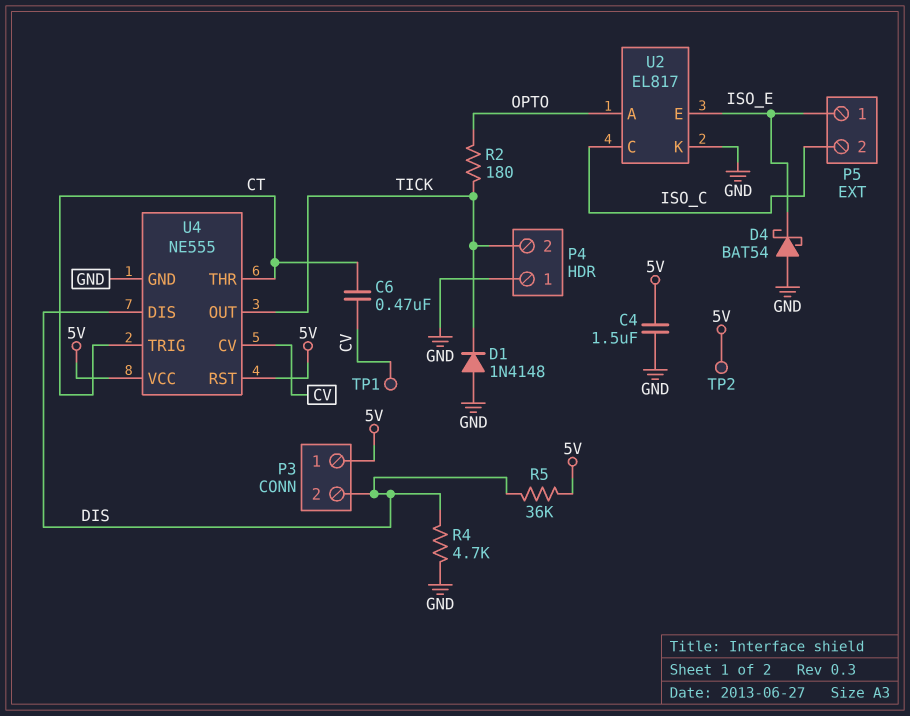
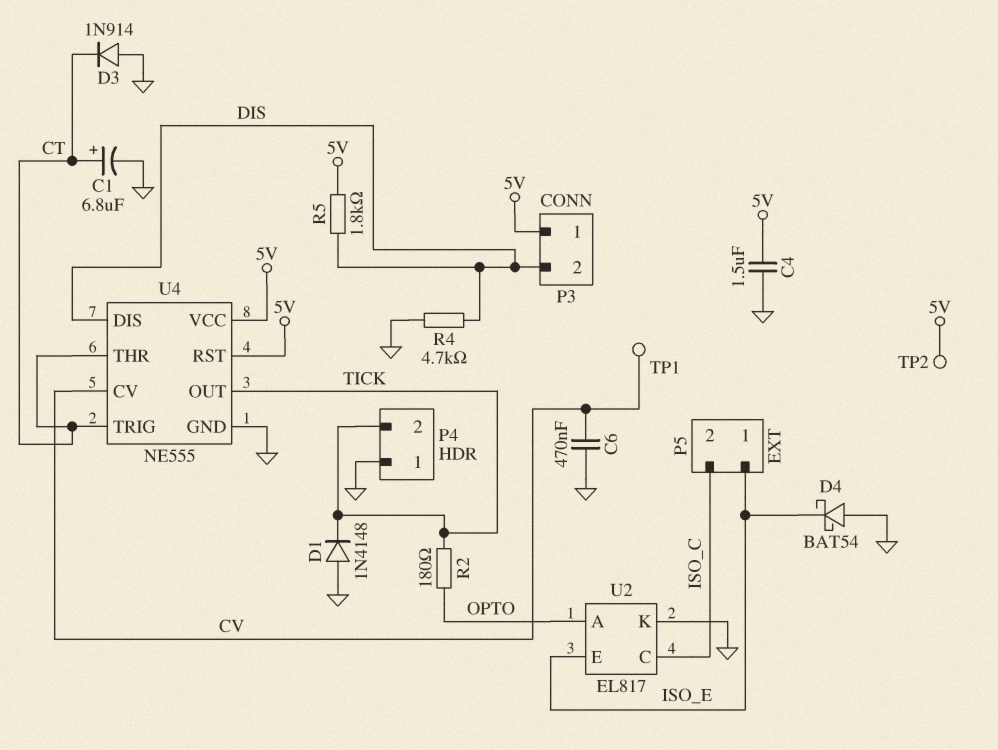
C1: none -> 6.8uF (plus CT, minus GND)
C6: 470nF (CT, CV) -> 470nF (CV, GND)
D3: none -> diode 1N914 (A GND, K CT)
R5: 36k (5V, DIS) -> 1.8k (5V, DIS)

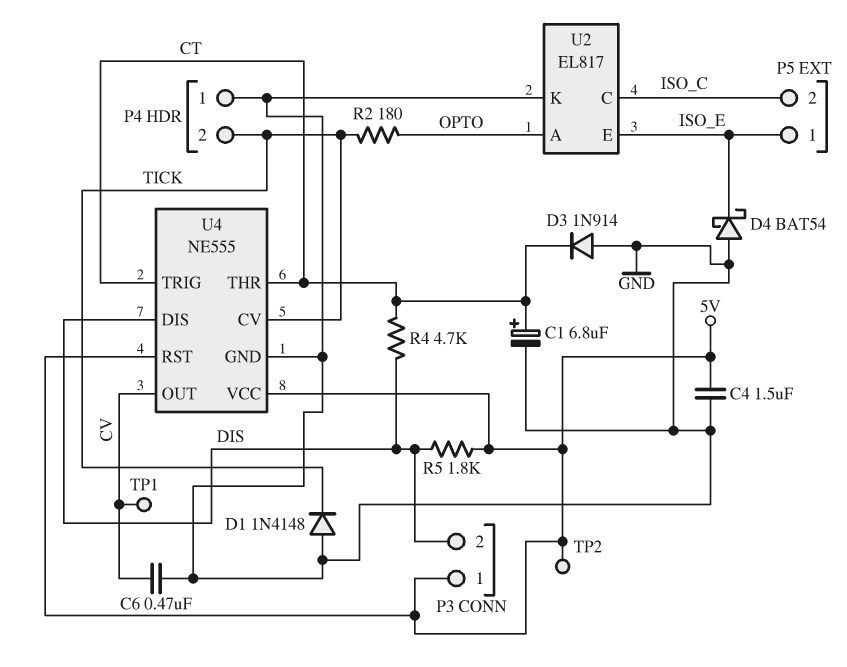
R4: 4.7k (DIS, GND) -> 4.7k (CT, DIS)
U4 pin CV: CV -> TICK
U4 pin OUT: TICK -> CV

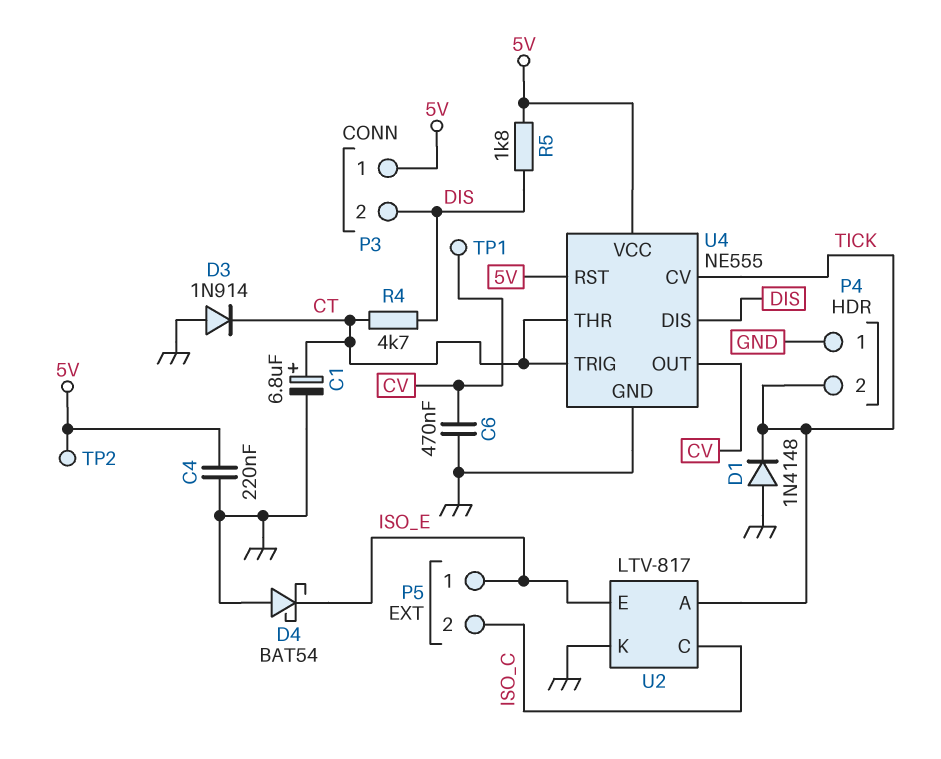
C4: 1.5uF (5V, GND) -> 220nF (5V, GND)
R2: 180 (OPTO, TICK) -> none
U2: EL817 -> LTV-817
U2 pin A: OPTO -> TICK

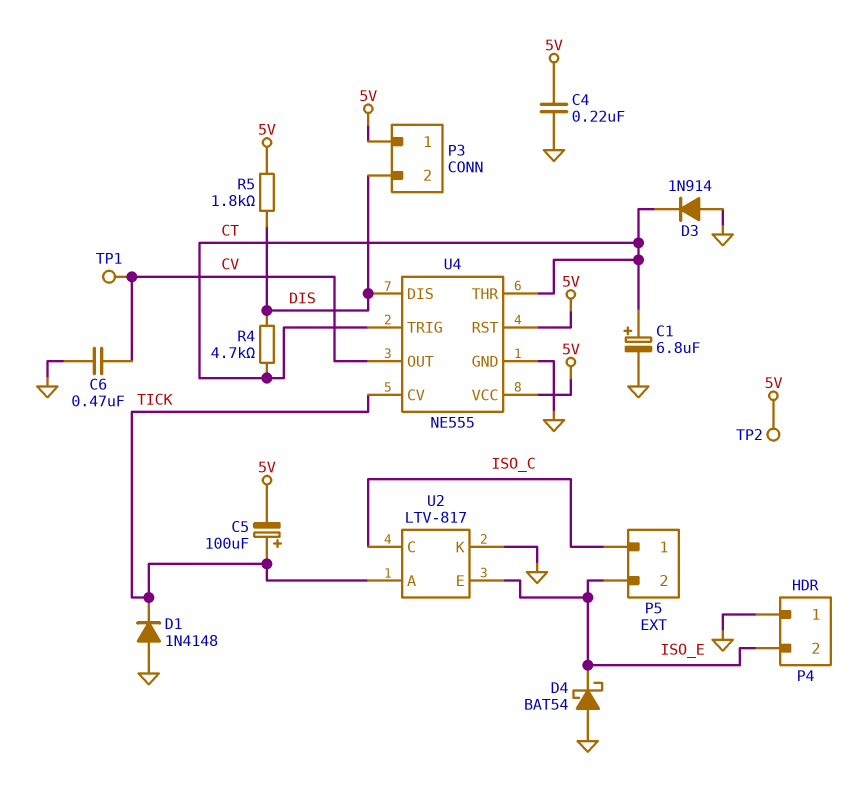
C5: none -> 100uF (plus TICK, minus 5V)
P4 pin 2: TICK -> ISO_E
P5 pin 1: ISO_E -> ISO_C
P5 pin 2: ISO_C -> ISO_E

